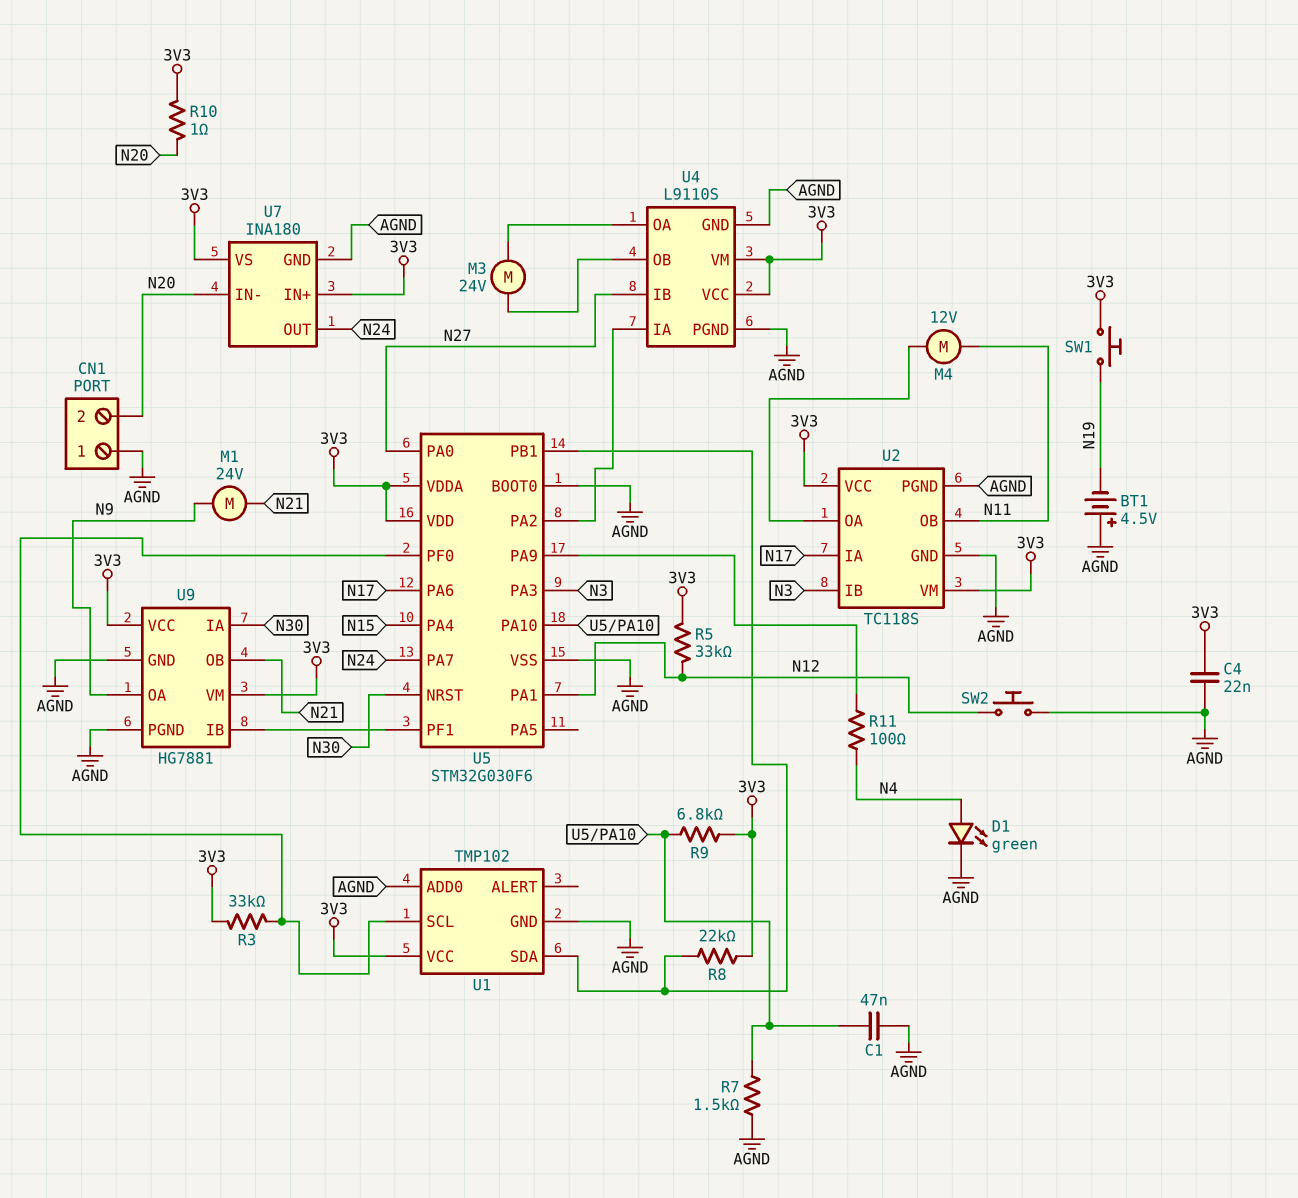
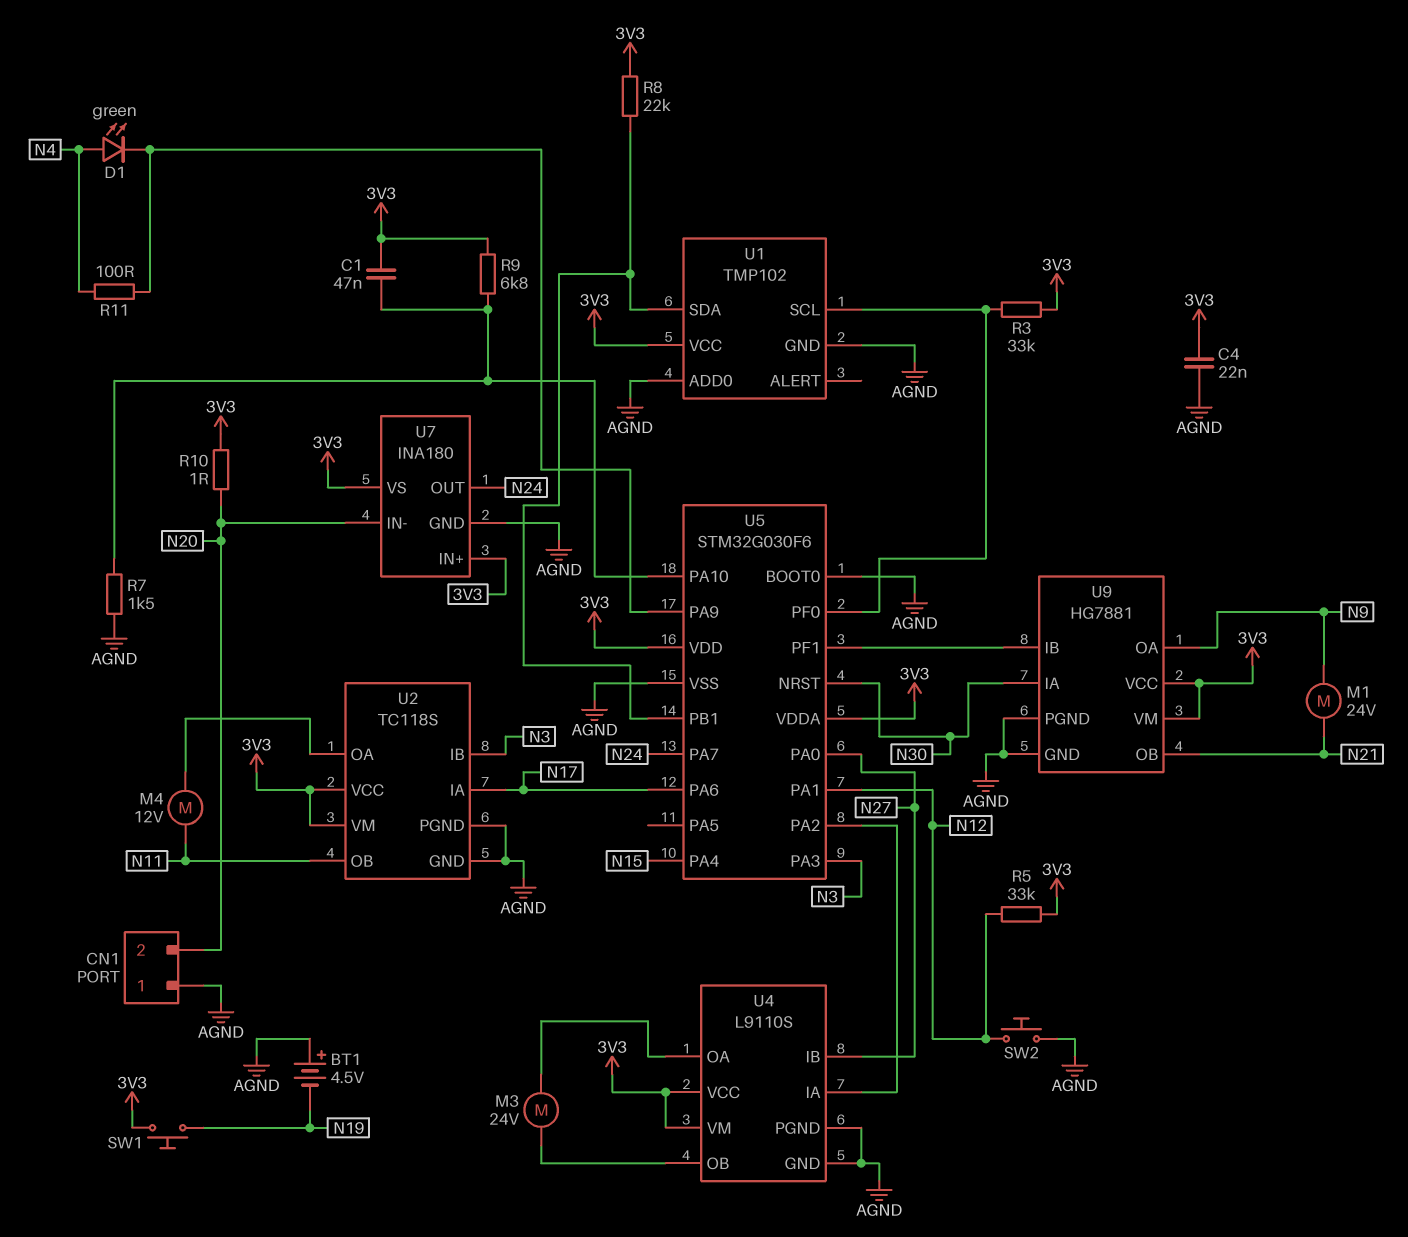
C1: 47nF (AGND, U5/PA10) -> 47nF (3V3, U5/PA10)
D1: LED green (A N4, K AGND) -> LED green (A N4, K U5/PA9)

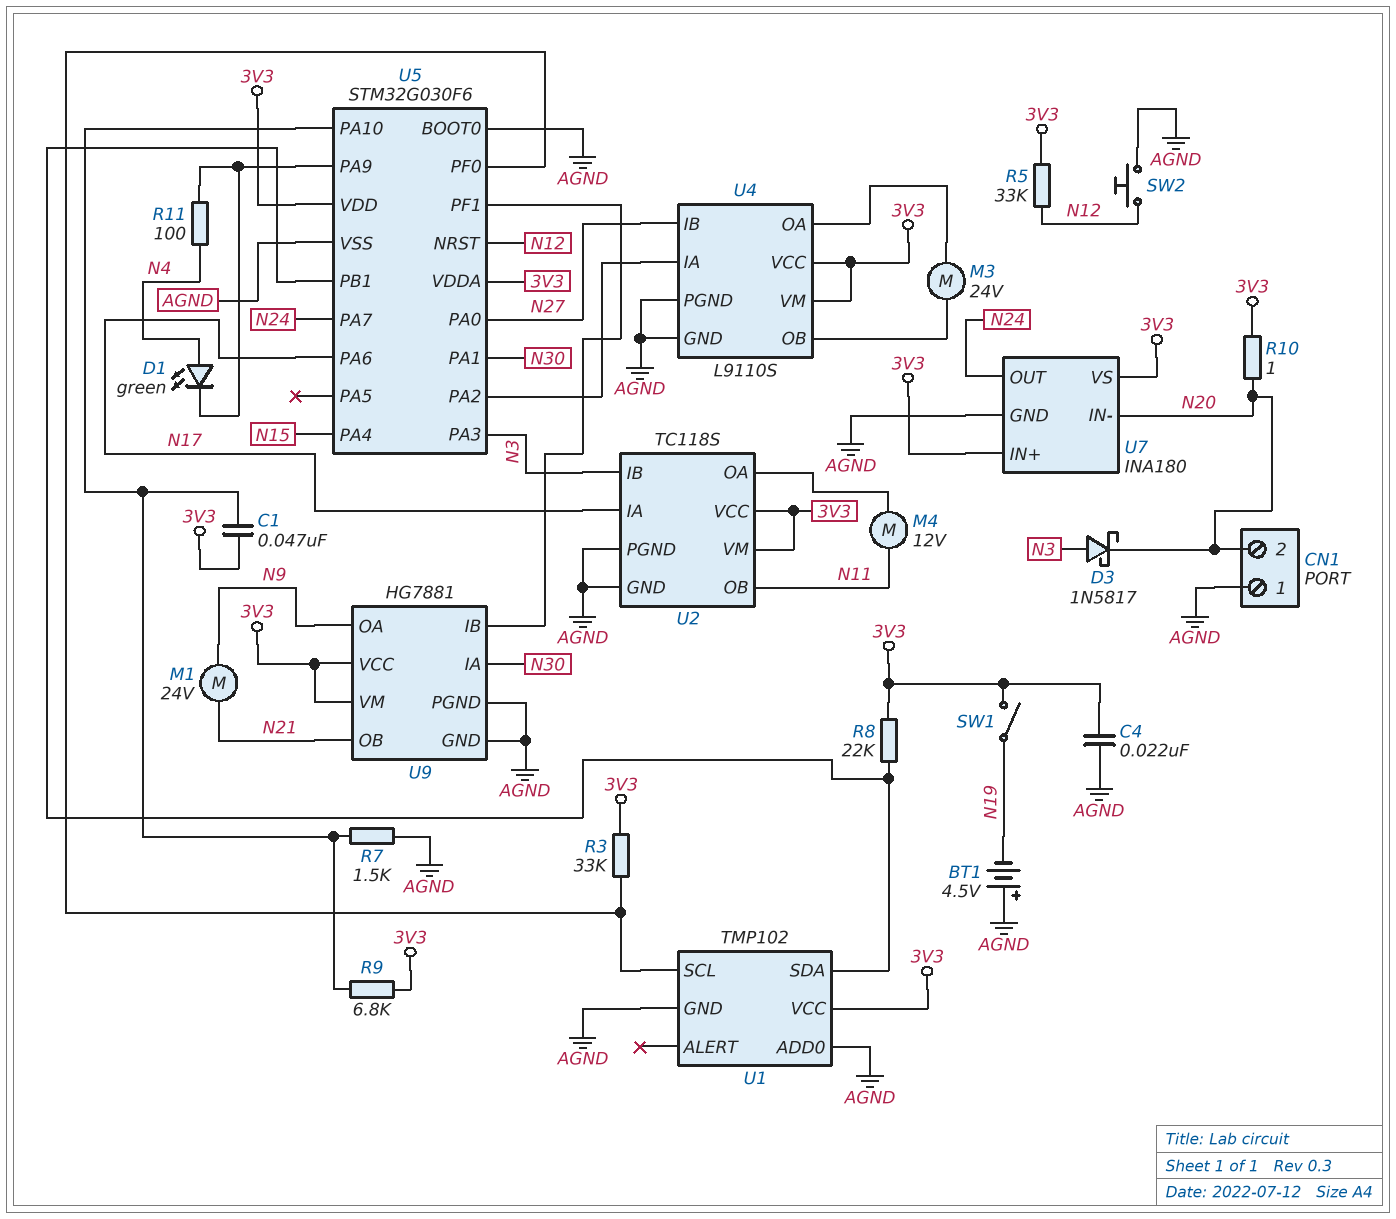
D3: none -> schottky 1N5817 (A N3, K N20)
SW1: button (3V3, N19) -> switch (3V3, N19)
U5 pin NRST: N30 -> N12
U5 pin PA1: N12 -> N30

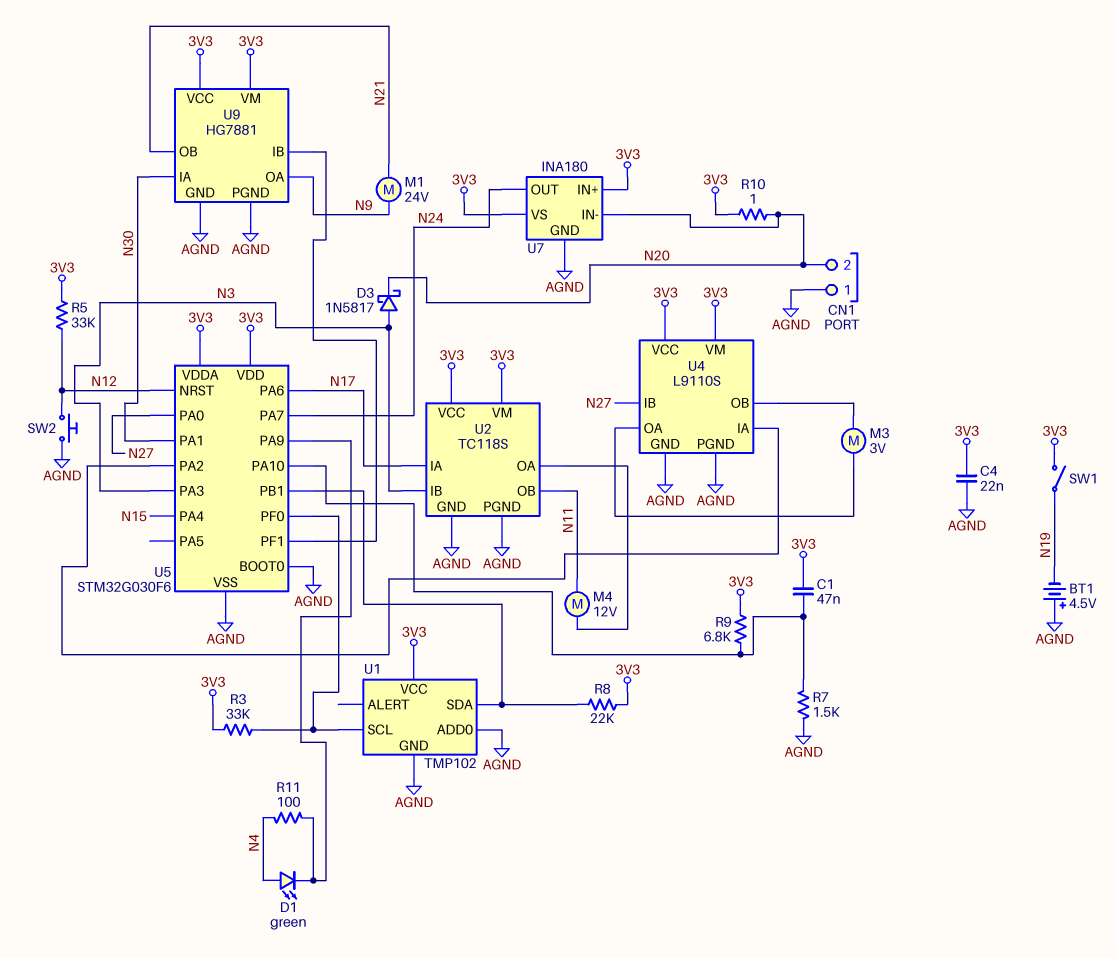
M3: motor 24V (U4/OA, U4/OB) -> motor 3V (U4/OA, U4/OB)

